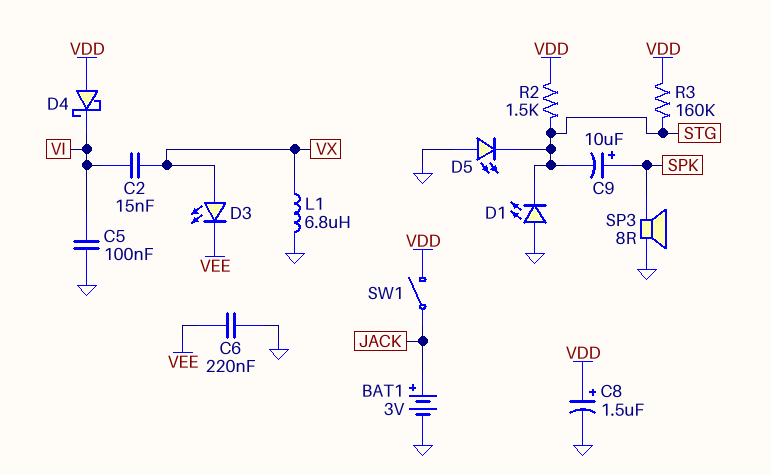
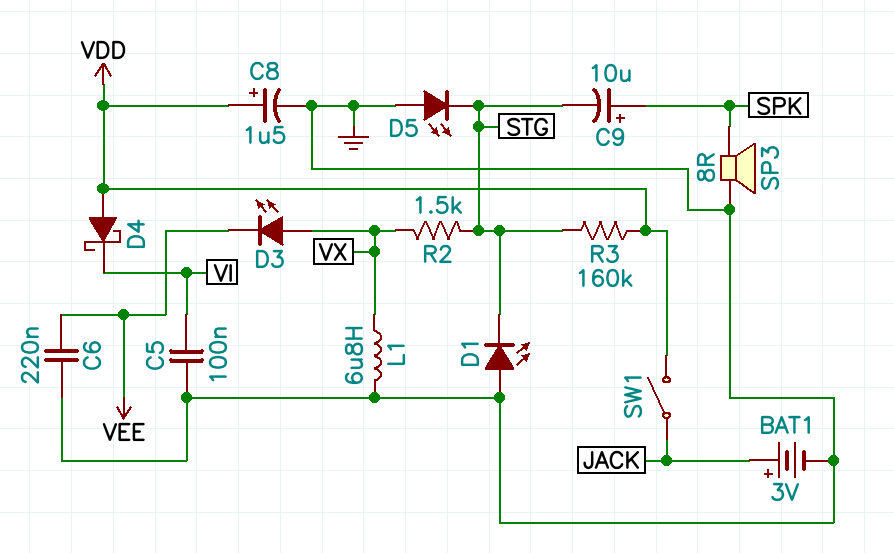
C2: 15nF (VI, VX) -> none
R2: 1.5k (STG, VDD) -> 1.5k (STG, VX)

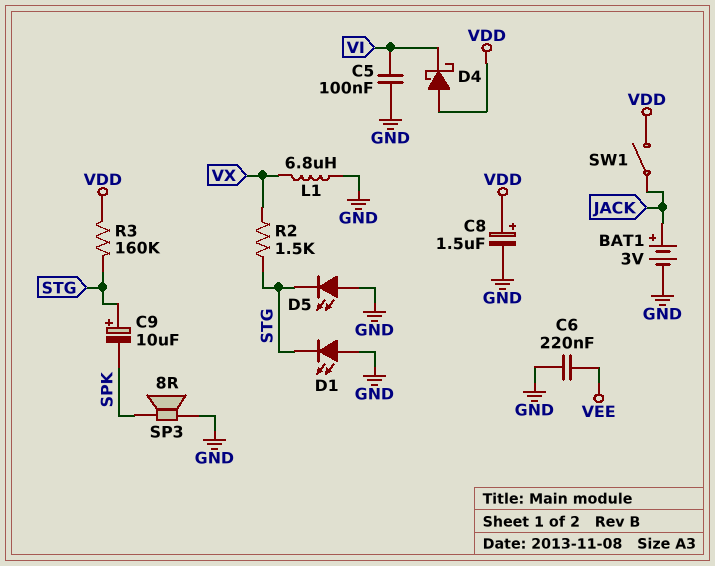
C9: 10uF (plus SPK, minus STG) -> 10uF (plus STG, minus SPK)
D3: LED (A VX, K VEE) -> none

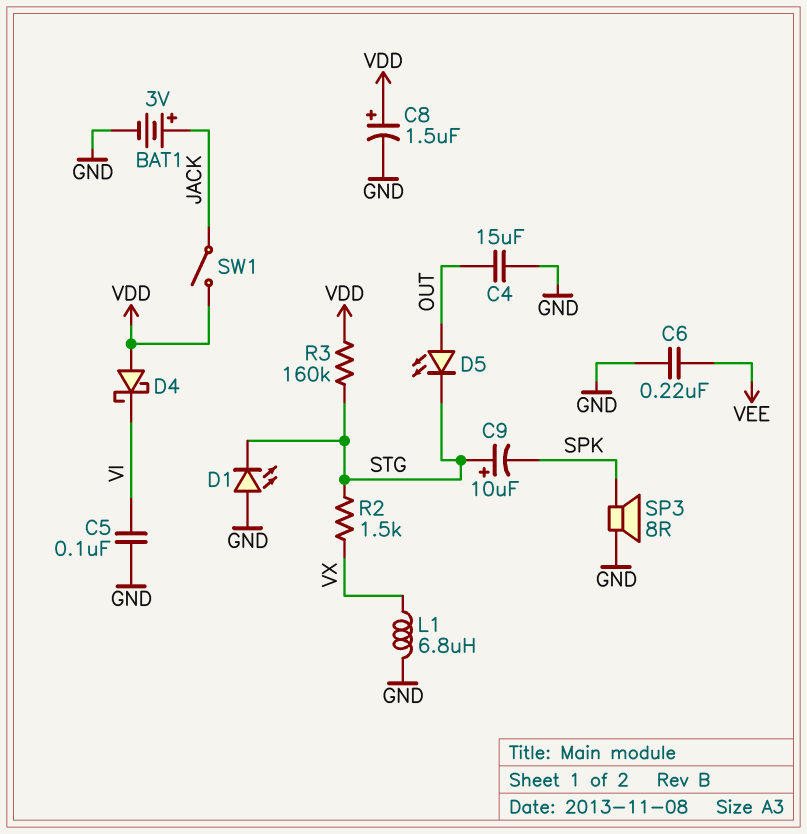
C4: none -> 15uF (GND, OUT)
D5: LED (A GND, K STG) -> LED (A OUT, K STG)

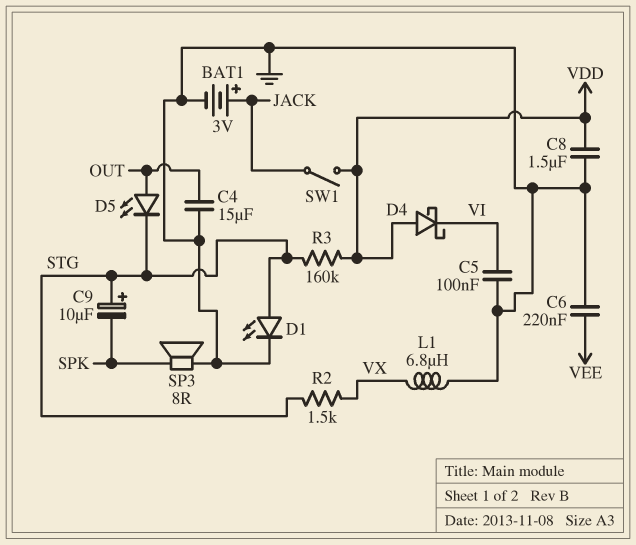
C8: 1.5uF (plus VDD, minus GND) -> 1.5uF (GND, VDD)
D1: LED (A GND, K STG) -> LED (A STG, K GND)

